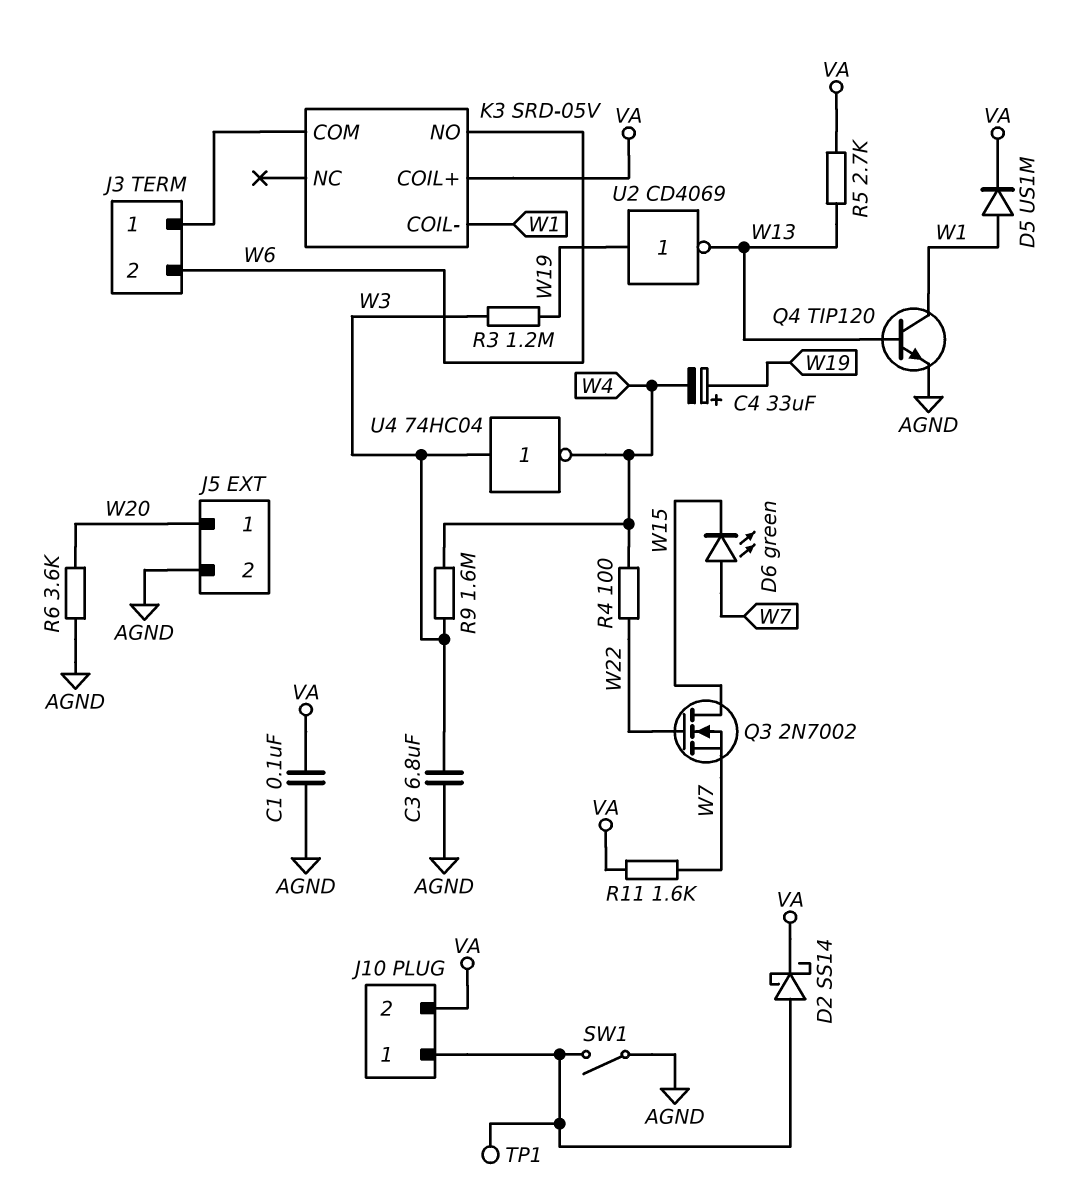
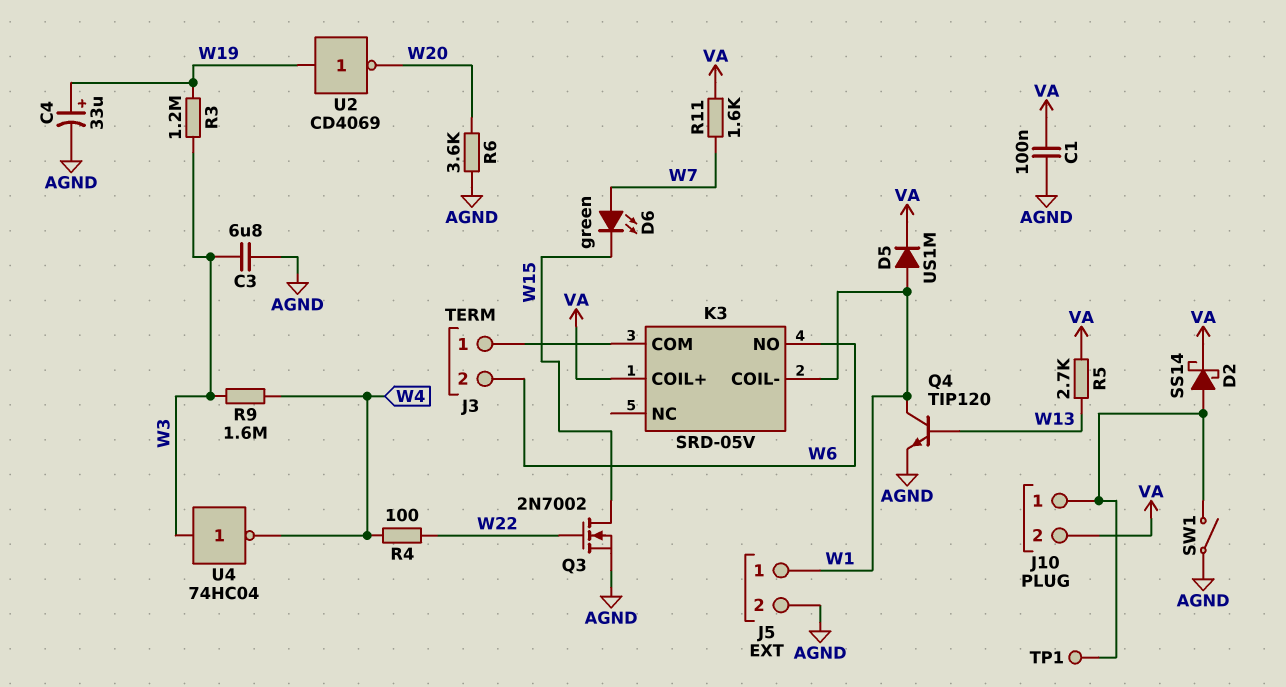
C4: 33uF (plus W19, minus W4) -> 33uF (plus W19, minus AGND)
J5 pin 1: W20 -> W1
Q3: NMOS 2N7002 (G W22, D W15, S W7) -> NMOS 2N7002 (G W22, D W15, S AGND)
U2: NOT CD4069 (in W19, out W13) -> NOT CD4069 (in W19, out W20)

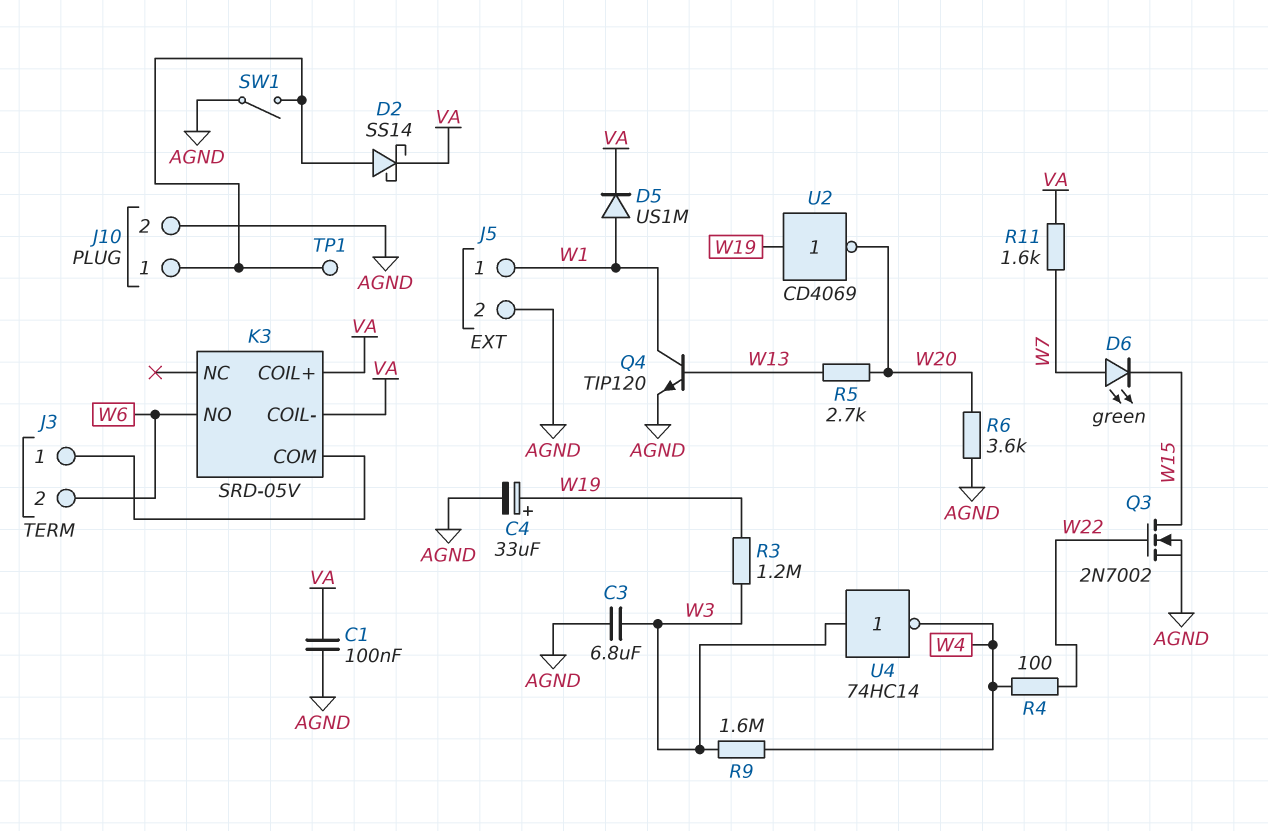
J10 pin 2: VA -> AGND
K3 pin COIL-: W1 -> VA
R5: 2.7k (VA, W13) -> 2.7k (W13, W20)
U4: NOT 74HC04 (in W3, out W4) -> NOT 74HC14 (in W3, out W4)

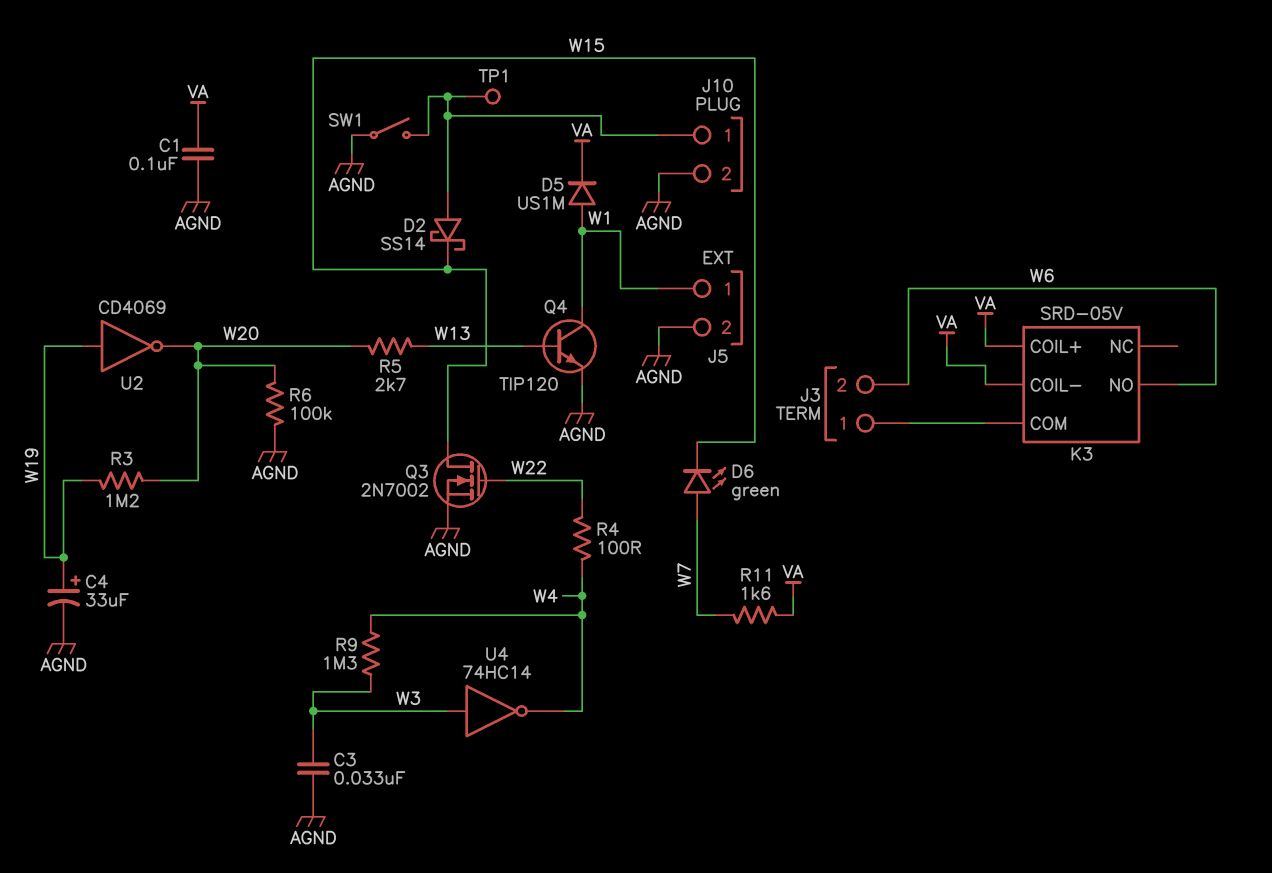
C3: 6.8uF (AGND, W3) -> 33nF (AGND, W3)
D2: schottky SS14 (A J10/1, K VA) -> schottky SS14 (A J10/1, K W15)
R3: 1.2M (W3, W19) -> 1.2M (W19, W20)
R6: 3.6k (AGND, W20) -> 100k (AGND, W20)
R9: 1.6M (W3, W4) -> 1.3M (W3, W4)

